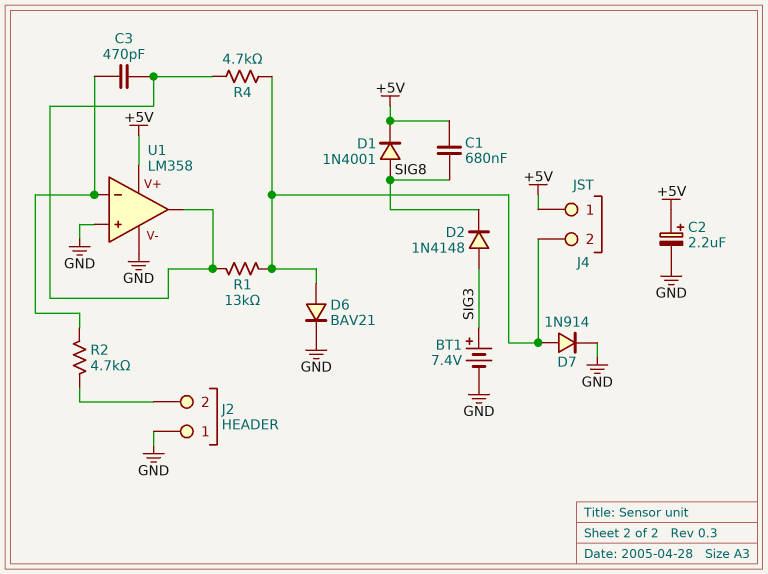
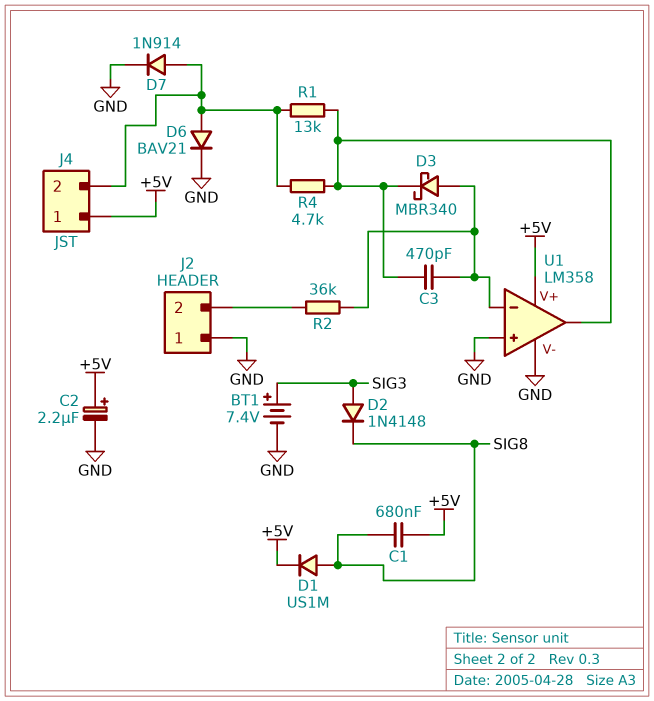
D1: diode 1N4001 (A SIG8, K +5V) -> diode US1M (A SIG8, K +5V)
D3: none -> schottky MBR340 (A U1/in-, K U1/out)
R2: 4.7k (J2/2, U1/in-) -> 36k (J2/2, U1/in-)

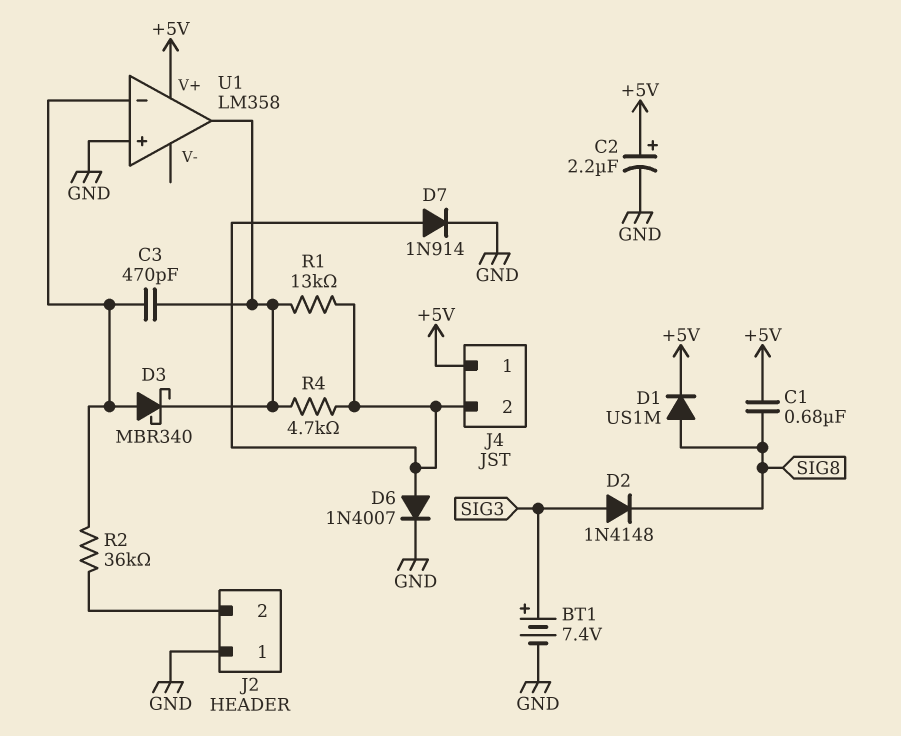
D6: diode BAV21 (A J4/2, K GND) -> diode 1N4007 (A J4/2, K GND)
U1 pin V-: GND -> none

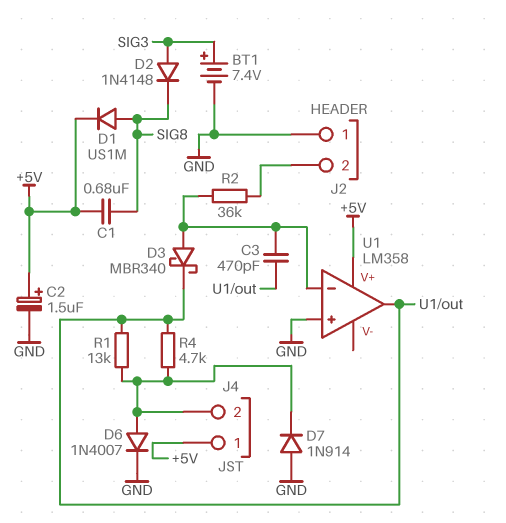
C2: 2.2uF (plus +5V, minus GND) -> 1.5uF (plus +5V, minus GND)
D7: diode 1N914 (A J4/2, K GND) -> diode 1N914 (A GND, K J4/2)

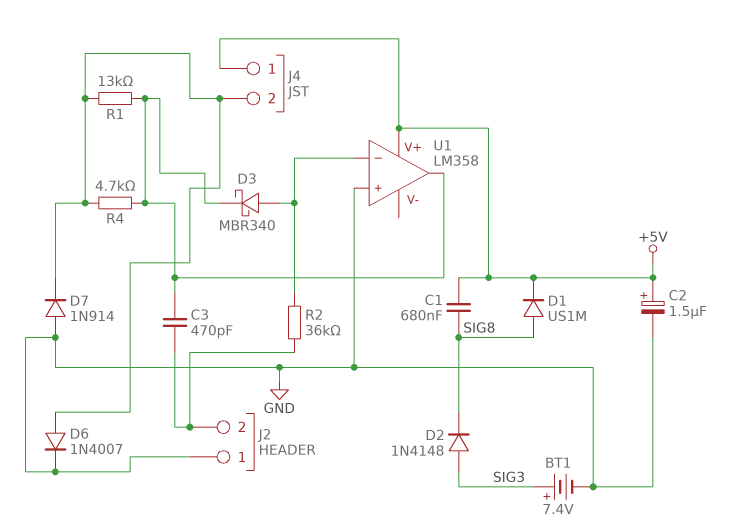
C3: 470pF (U1/in-, U1/out) -> 470pF (J2/2, U1/out)

